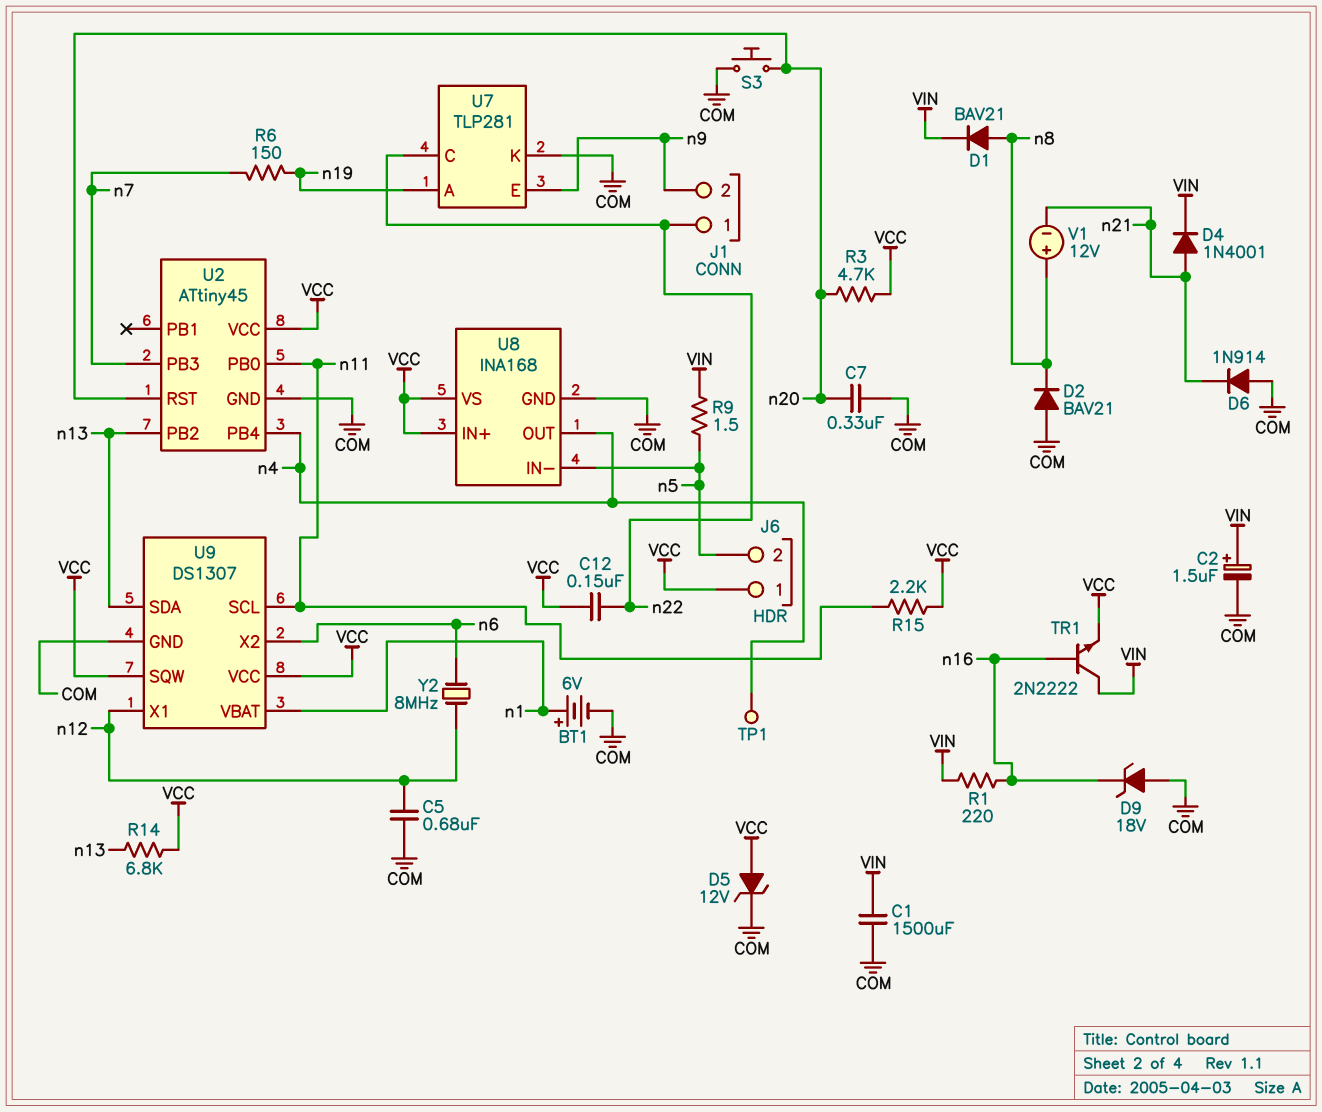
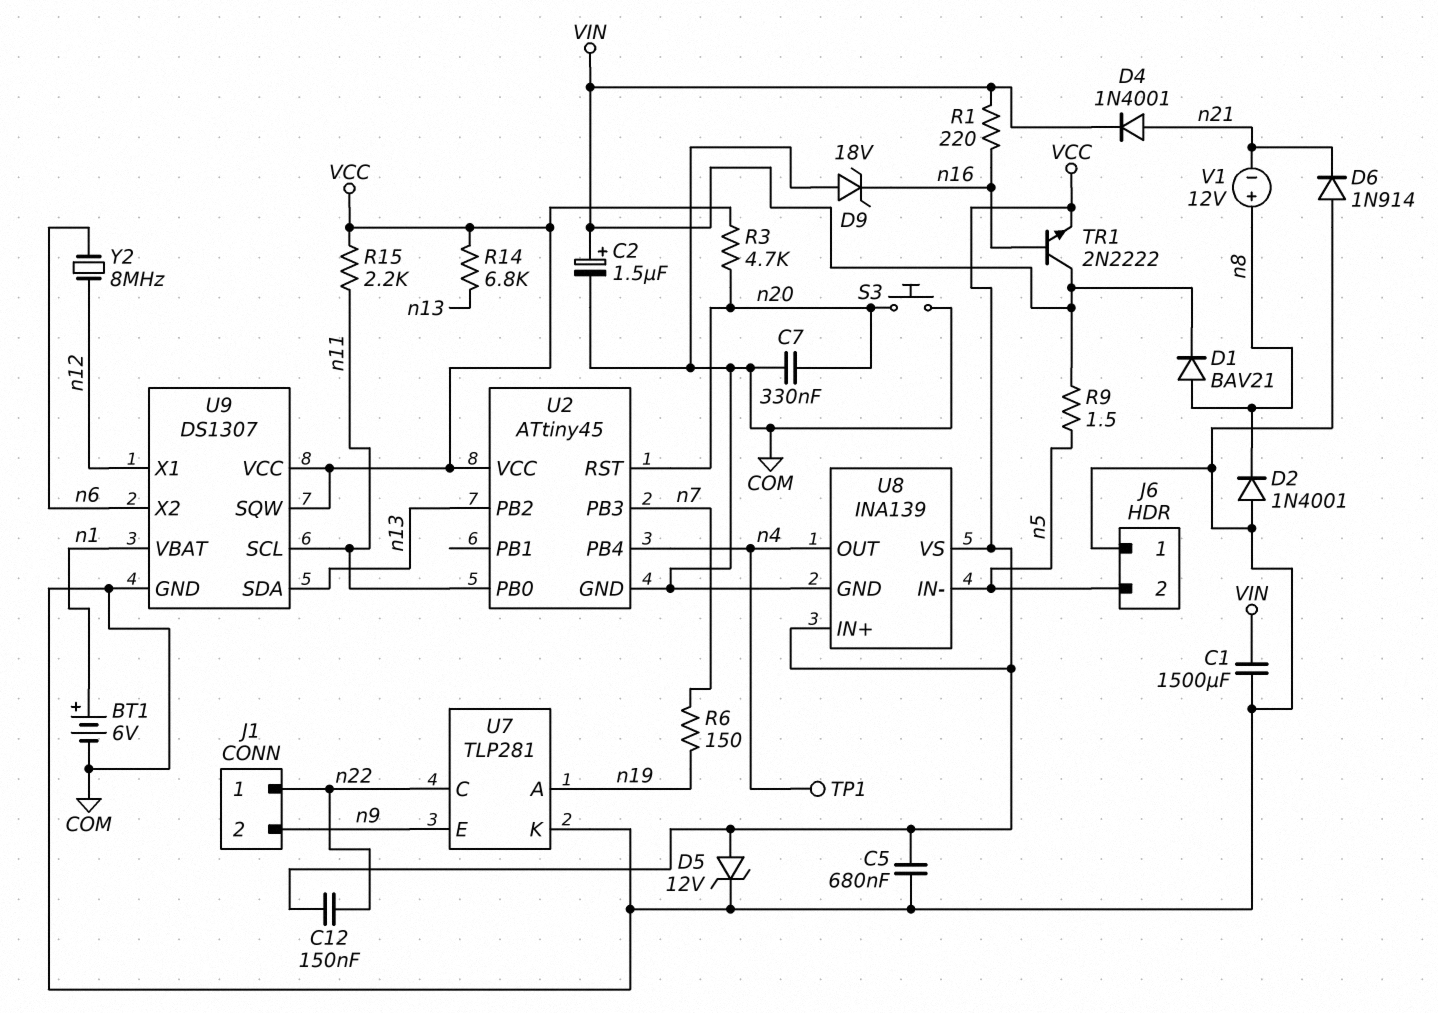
C5: 680nF (COM, n12) -> 680nF (COM, VCC)
D2: diode BAV21 (A COM, K n8) -> diode 1N4001 (A COM, K n8)
J6 pin 1: VCC -> COM
U8: INA168 -> INA139

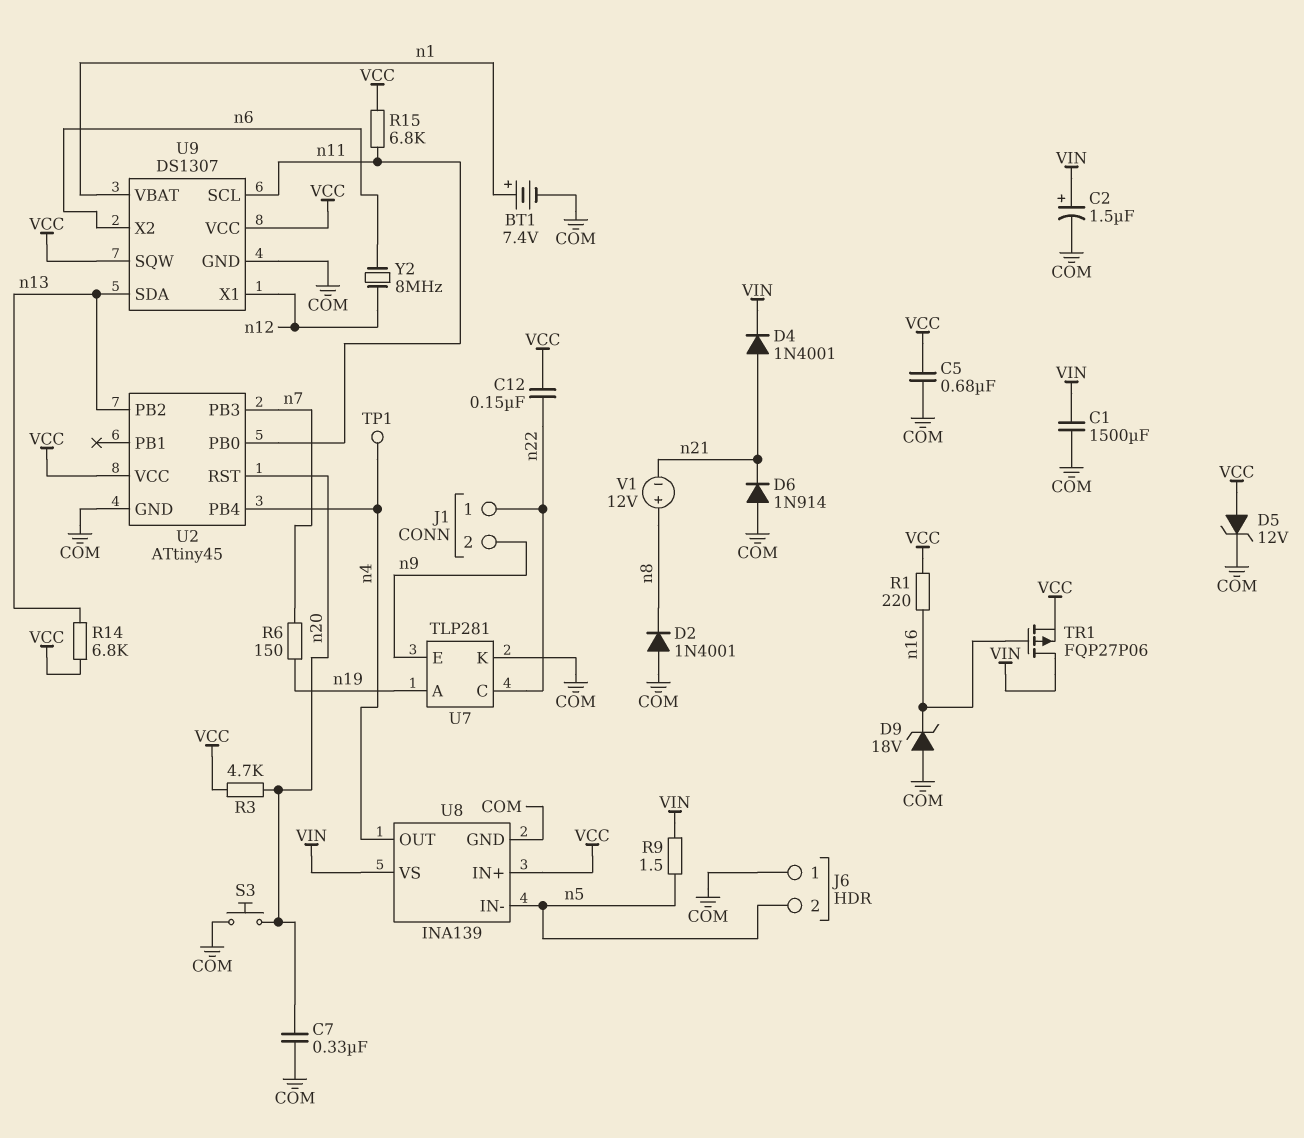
BT1: 6V (plus n1, minus COM) -> 7.4V (plus n1, minus COM)
D1: diode BAV21 (A n8, K VIN) -> none
R1: 220 (VIN, n16) -> 220 (VCC, n16)
R15: 2.2k (VCC, n11) -> 6.8k (VCC, n11)
TR1: NPN 2N2222 (B n16, C VIN, E VCC) -> PMOS FQP27P06 (G n16, D VIN, S VCC)
U8 pin VS: VCC -> VIN

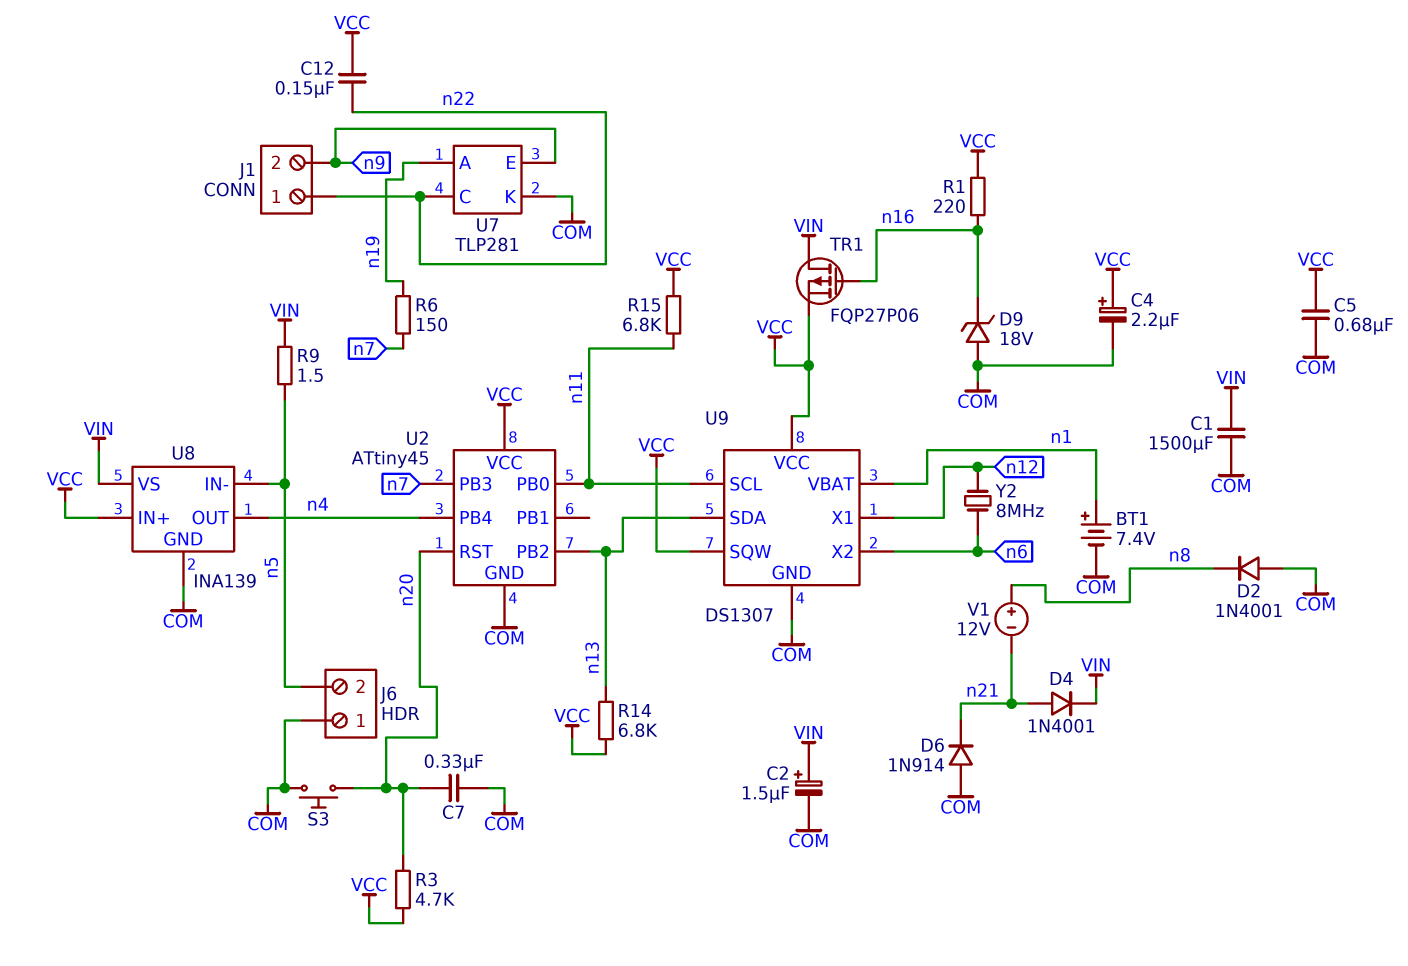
C4: none -> 2.2uF (plus VCC, minus COM)
D5: zener 12V (A VCC, K COM) -> none
TP1: test point (n4) -> none

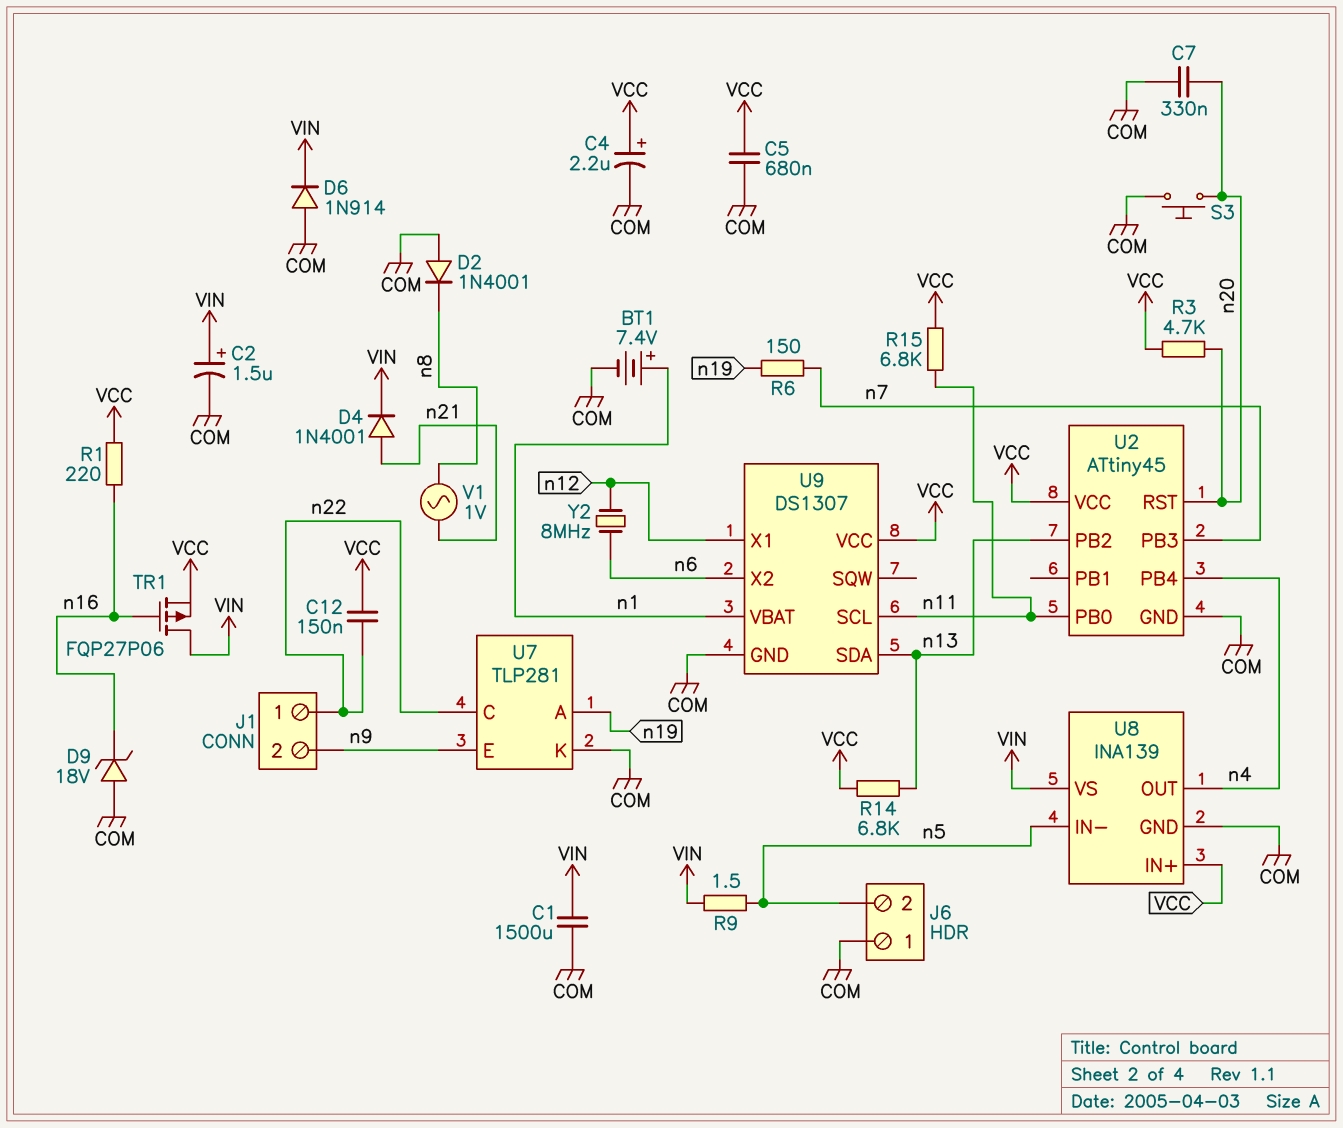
D6: diode 1N914 (A COM, K n21) -> diode 1N914 (A COM, K VIN)
U9 pin SQW: VCC -> none
V1: 12V (plus n8, minus n21) -> AC 1V (n8, n21)

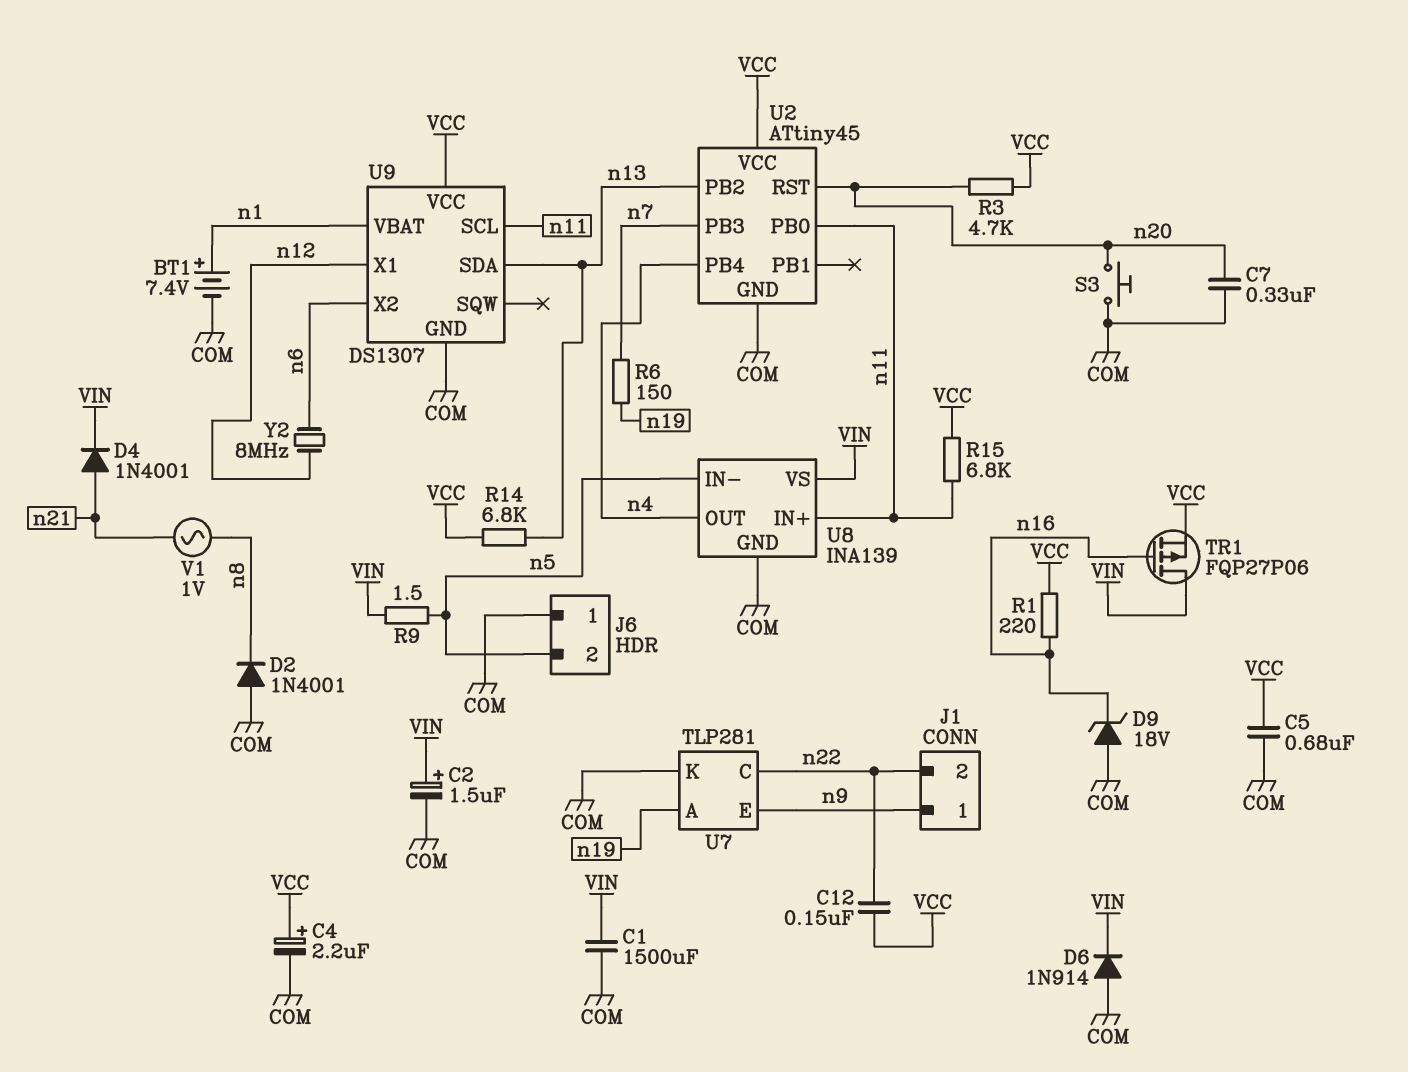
J1 pin 1: n22 -> n9
J1 pin 2: n9 -> n22
U8 pin IN+: VCC -> n11

